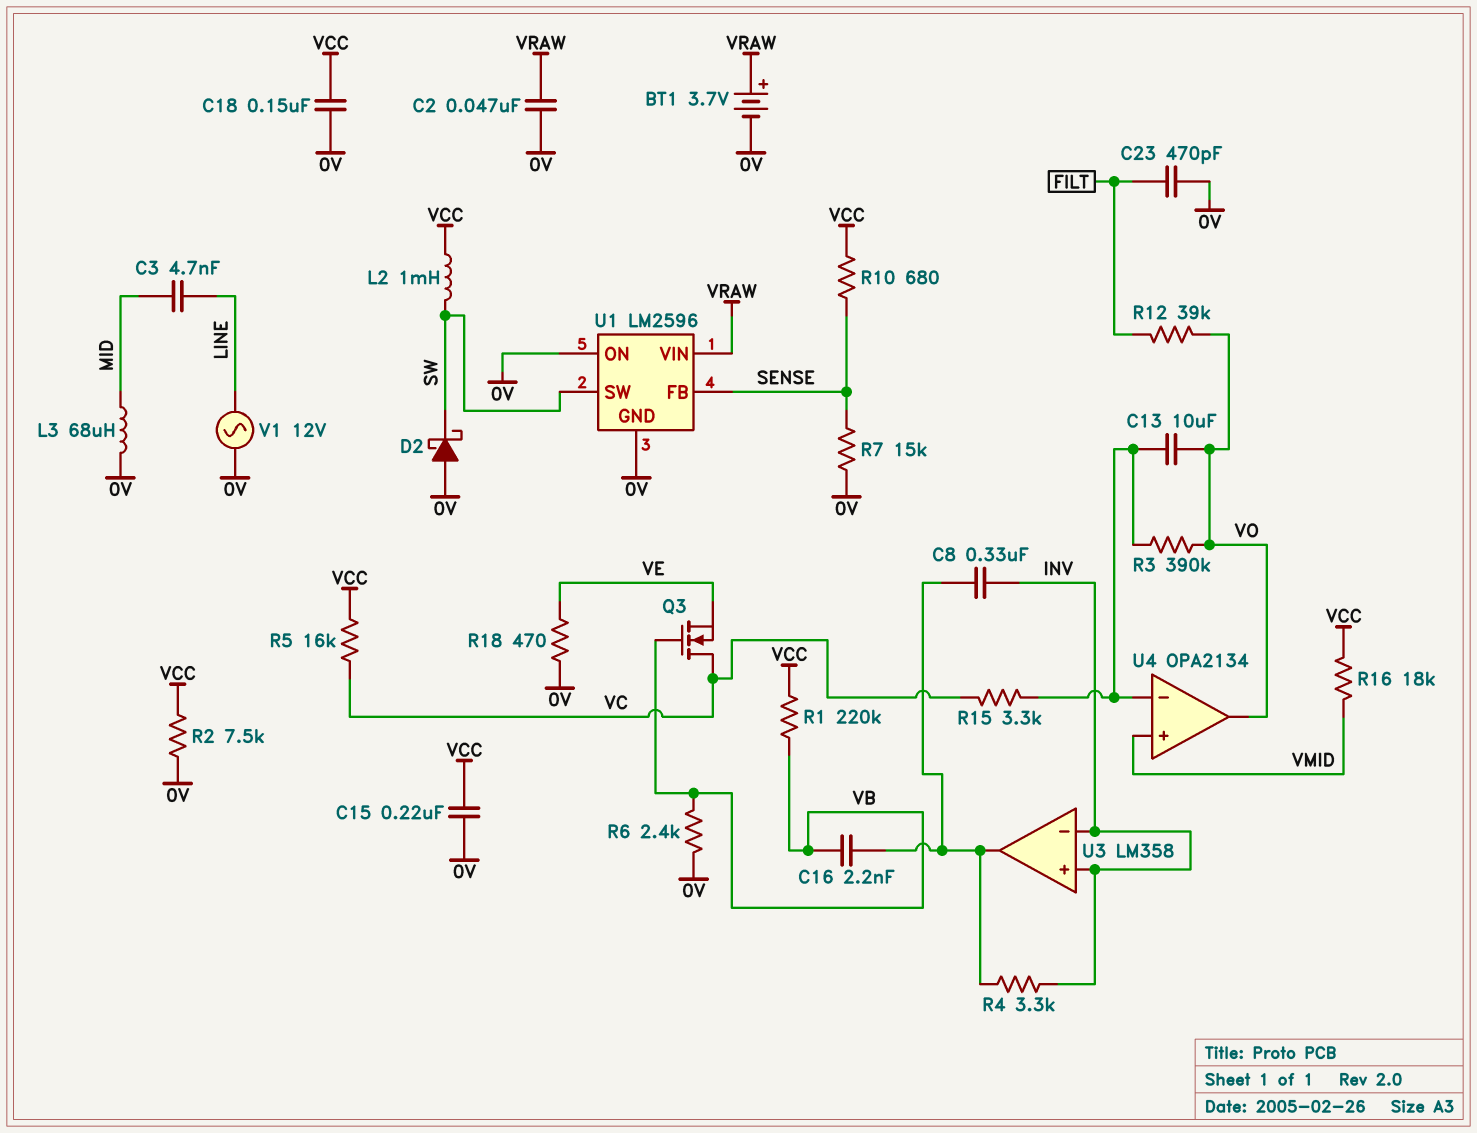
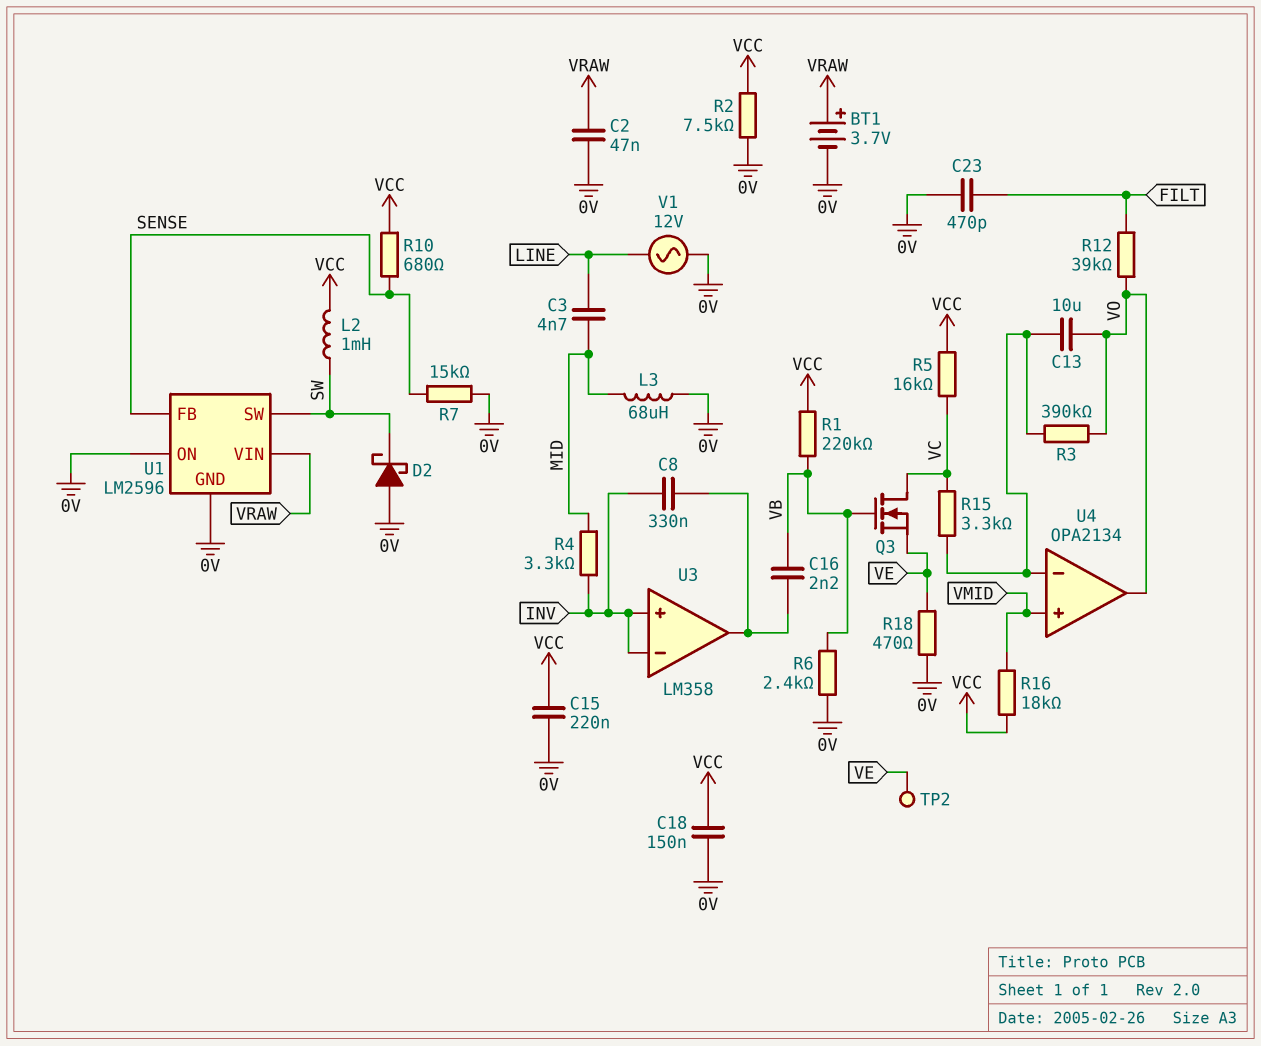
R4: 3.3k (INV, U3/out) -> 3.3k (INV, MID)
TP2: none -> test point (VE)

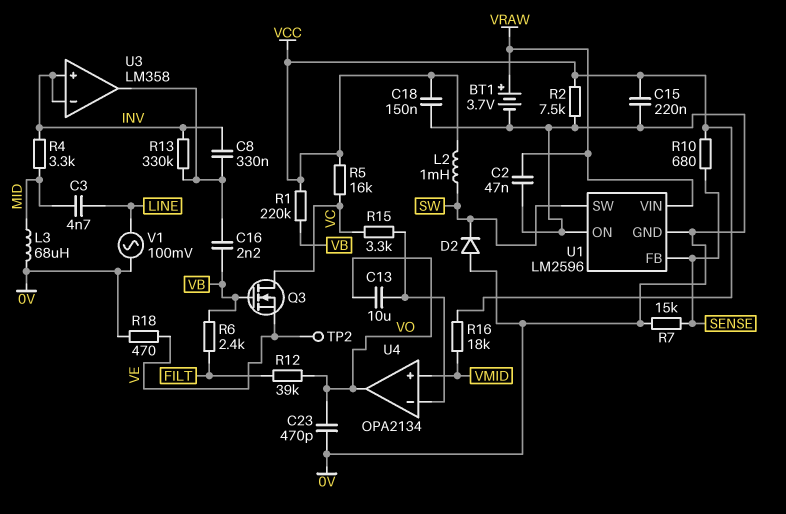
C23: 470pF (0V, FILT) -> 470pF (0V, VO)
D2: schottky (A 0V, K SW) -> diode (A 0V, K SW)
R3: 390k (U4/in-, VO) -> none
R6: 2.4k (0V, VB) -> 2.4k (FILT, VB)
R13: none -> 330k (INV, U3/out)
V1: AC 12V (0V, LINE) -> AC 100mV (0V, LINE)

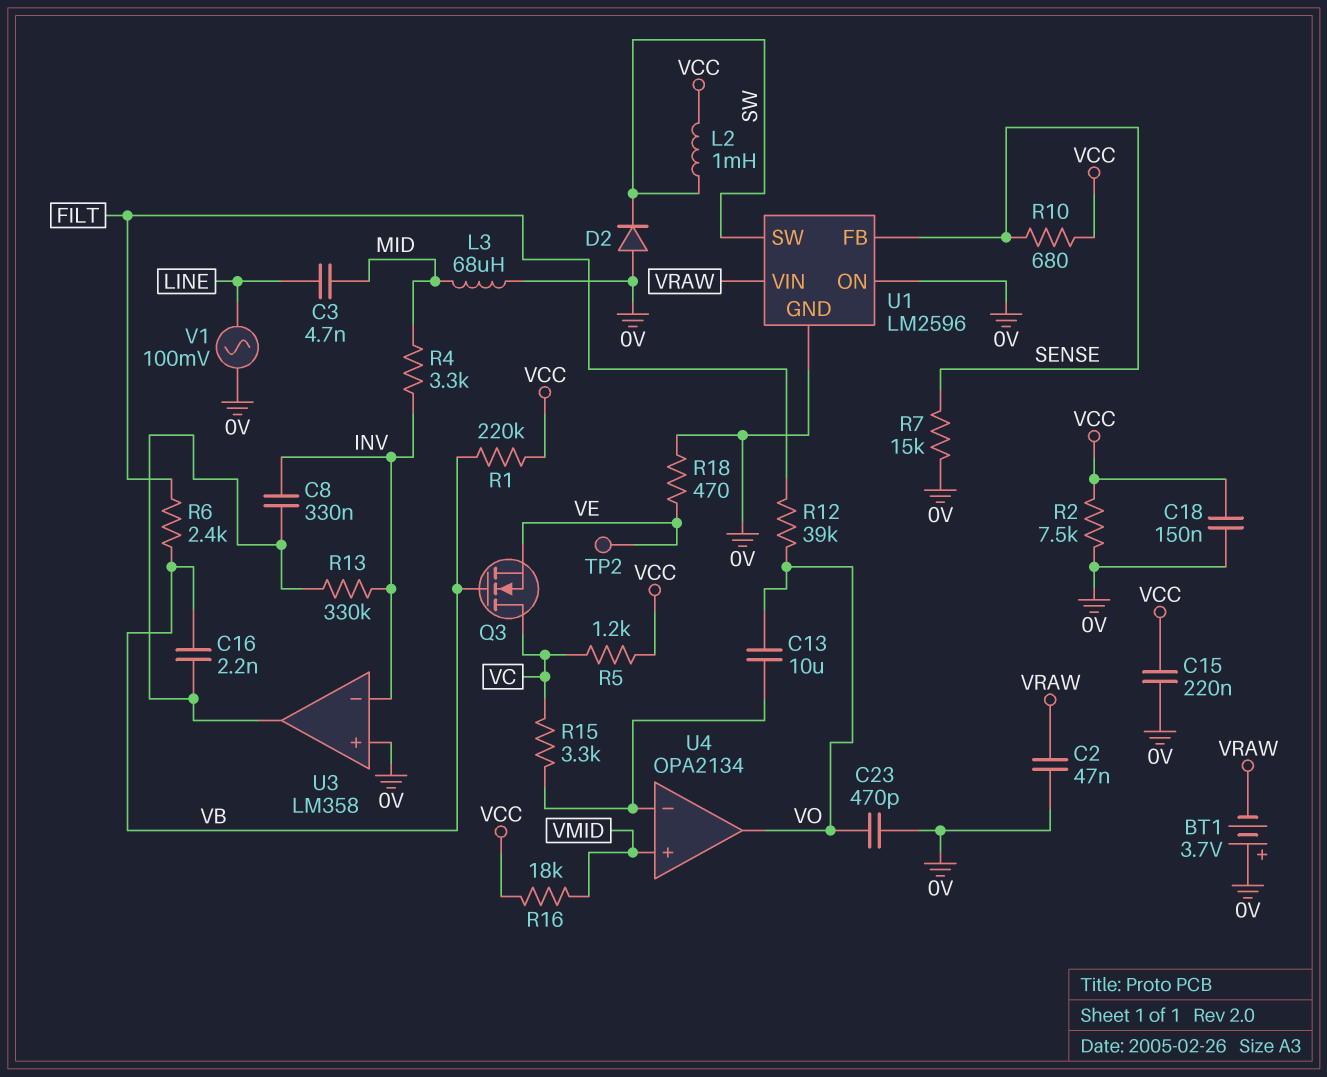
BT1: 3.7V (plus VRAW, minus 0V) -> 3.7V (plus 0V, minus VRAW)
R5: 16k (VC, VCC) -> 1.2k (VC, VCC)
U3 pin in+: INV -> 0V

